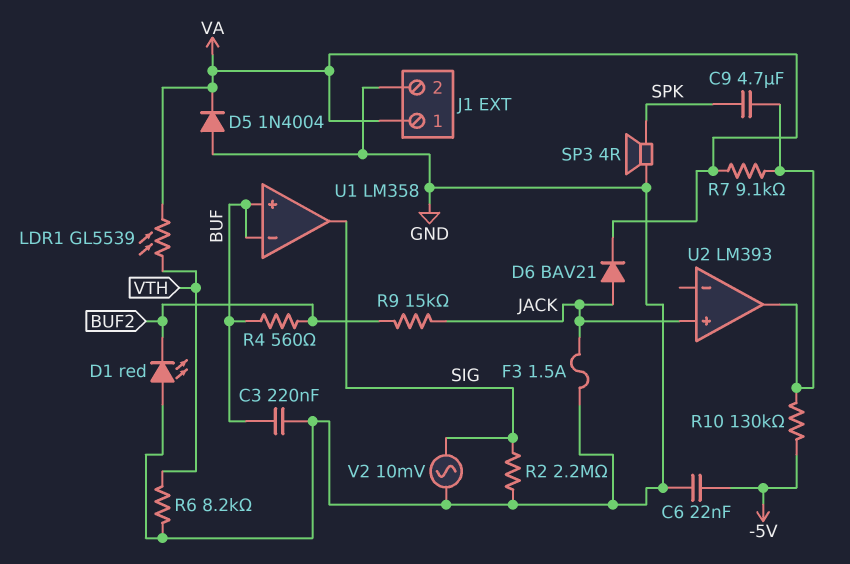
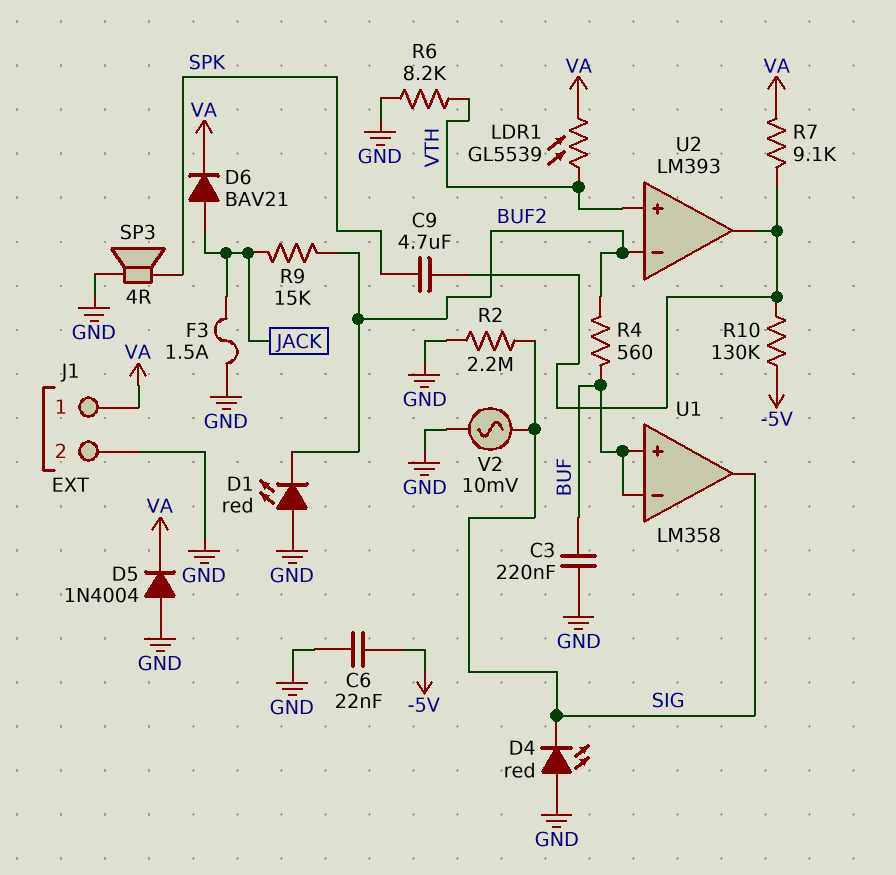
D4: none -> LED red (A GND, K SIG)
U2 pin in+: JACK -> VTH
U2 pin in-: none -> BUF2

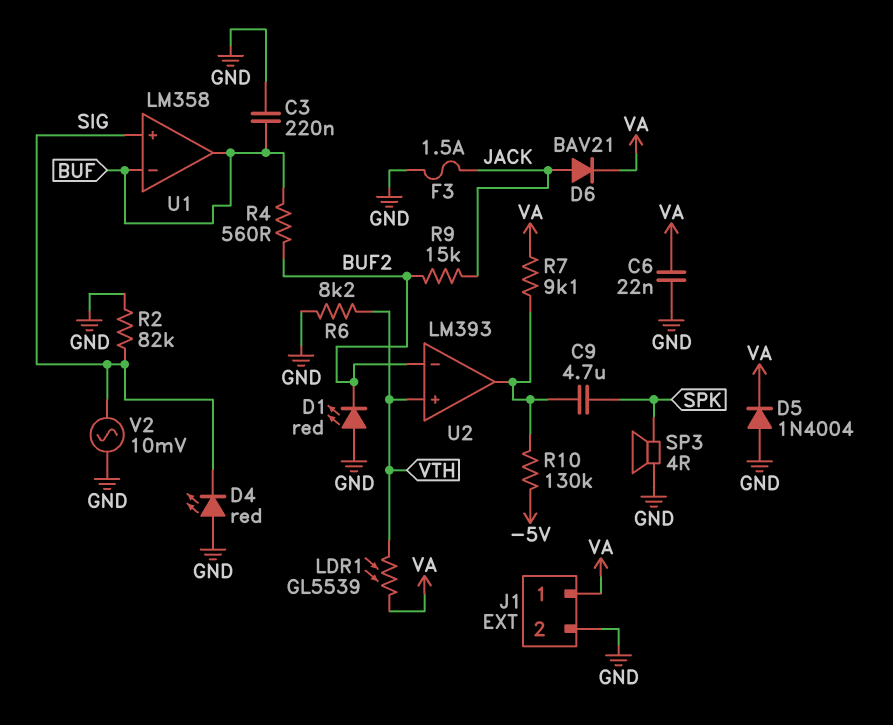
C6: 22nF (-5V, GND) -> 22nF (GND, VA)
R2: 2.2M (GND, SIG) -> 82k (GND, SIG)
U1 pin in+: BUF -> SIG
U1 pin out: SIG -> BUF

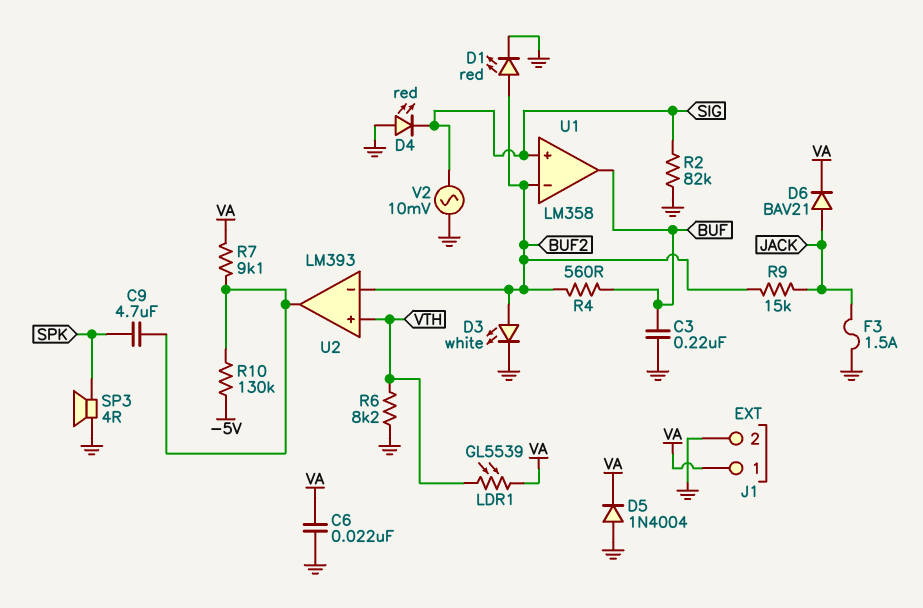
D1: LED red (A GND, K BUF2) -> LED red (A BUF2, K GND)
D3: none -> LED white (A BUF2, K GND)
U1 pin in-: BUF -> BUF2

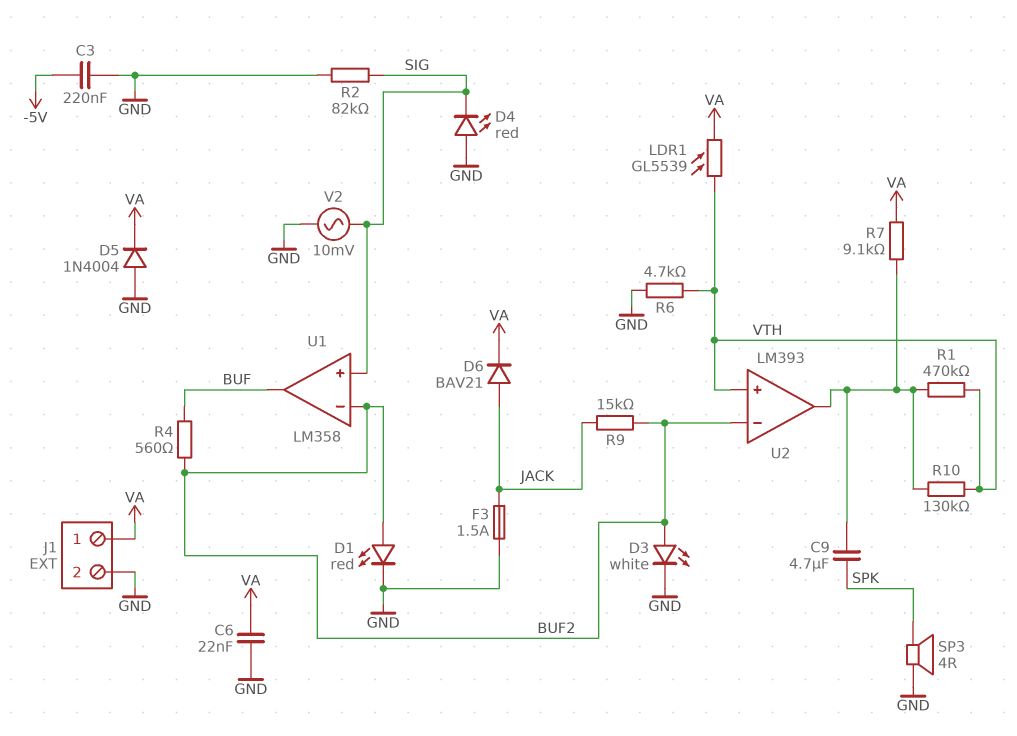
C3: 220nF (BUF, GND) -> 220nF (-5V, GND)
R1: none -> 470k (U2/out, VTH)
R6: 8.2k (GND, VTH) -> 4.7k (GND, VTH)
R10: 130k (-5V, U2/out) -> 130k (U2/out, VTH)

